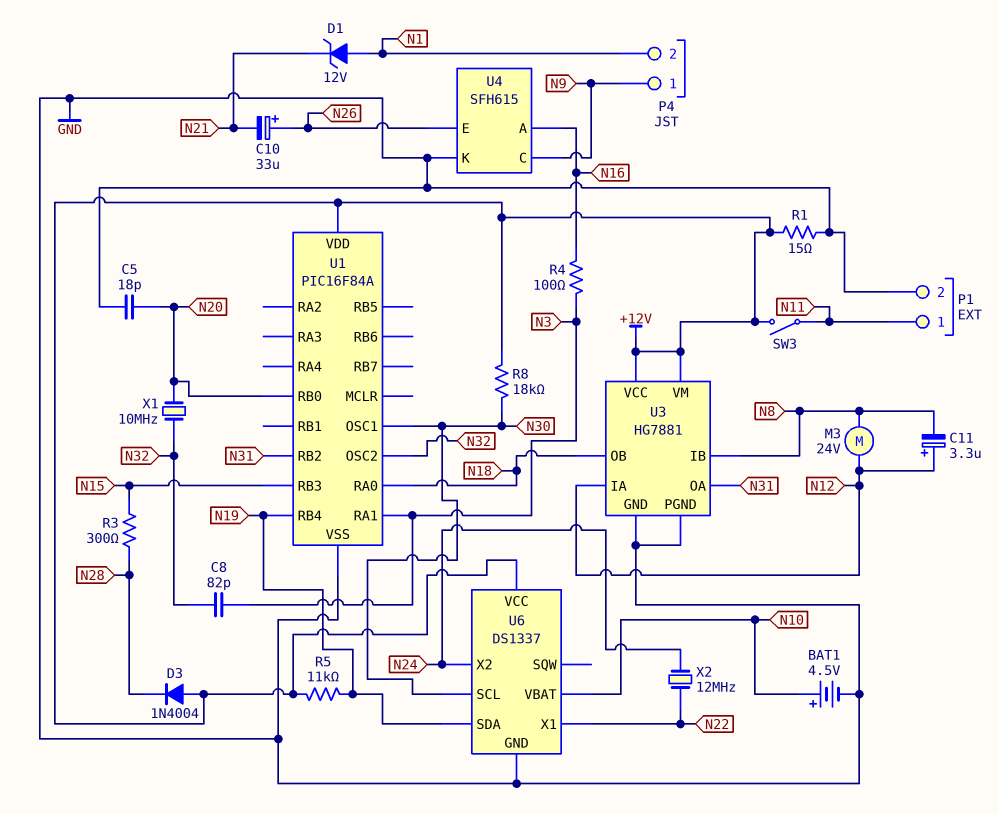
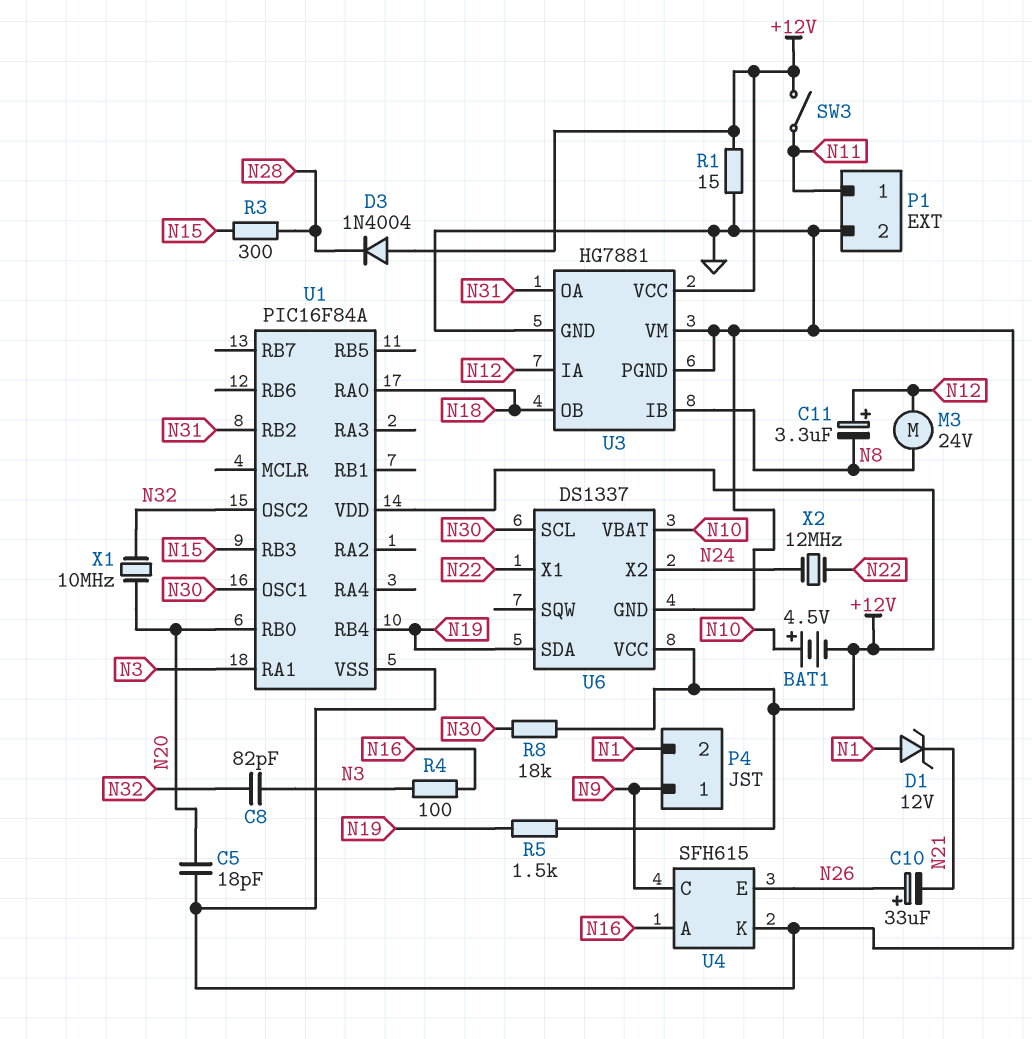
BAT1: 4.5V (plus N10, minus GND) -> 4.5V (plus N10, minus +12V)
R5: 11k (+12V, N19) -> 1.5k (+12V, N19)
U3 pin VM: +12V -> GND

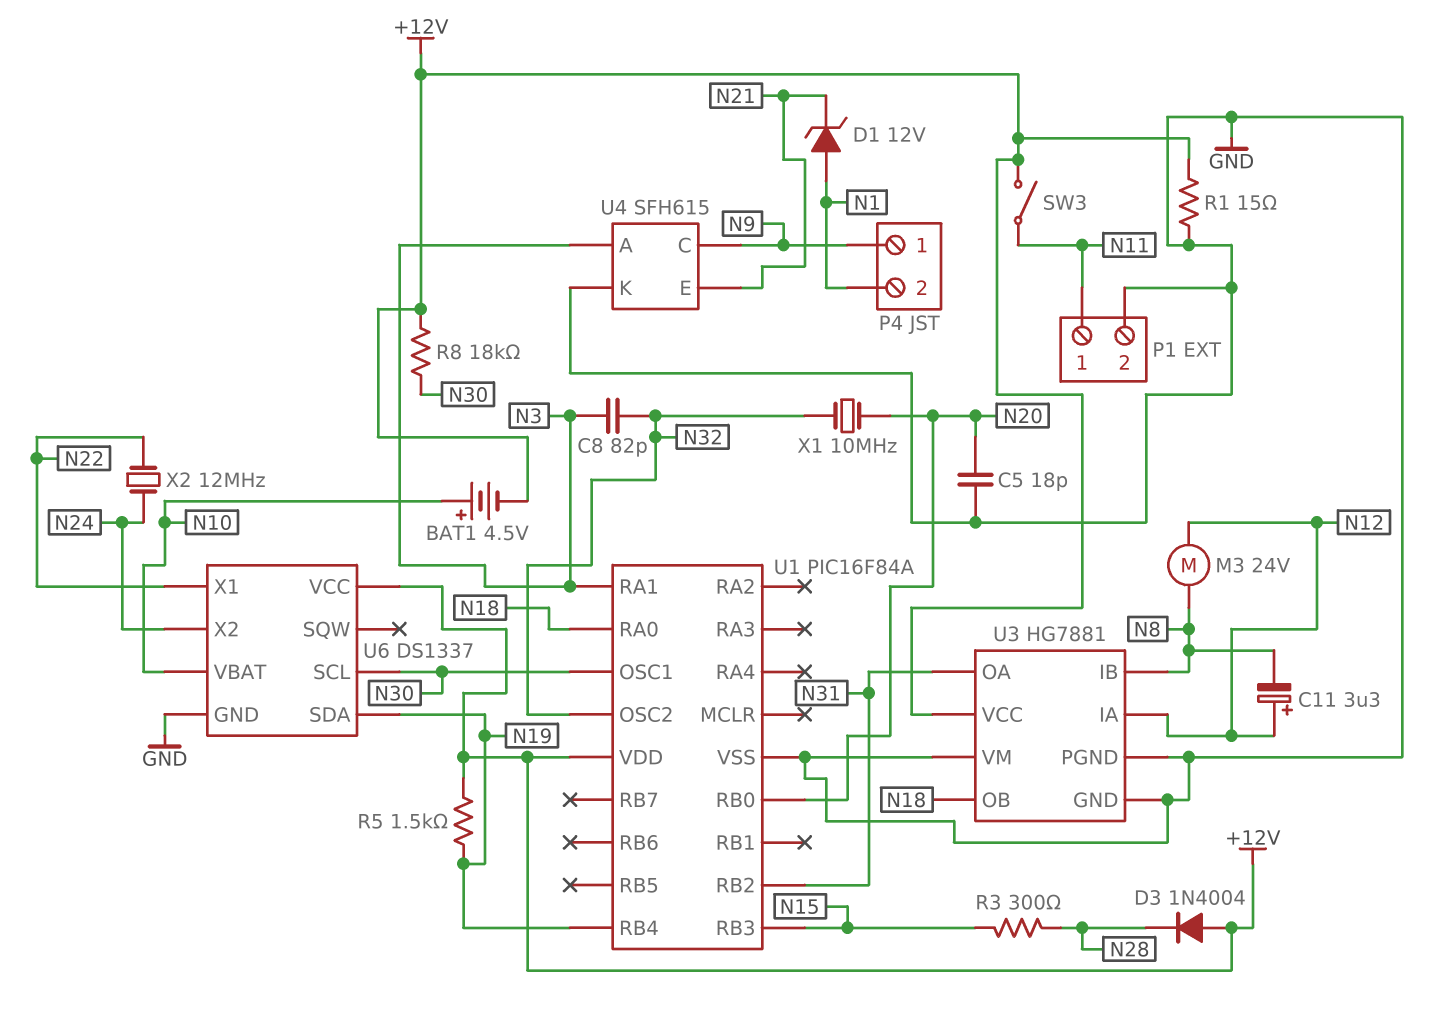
C10: 33uF (plus N26, minus N21) -> none
R4: 100 (N3, N16) -> none
U4 pin A: N16 -> N3
U4 pin E: N26 -> N21

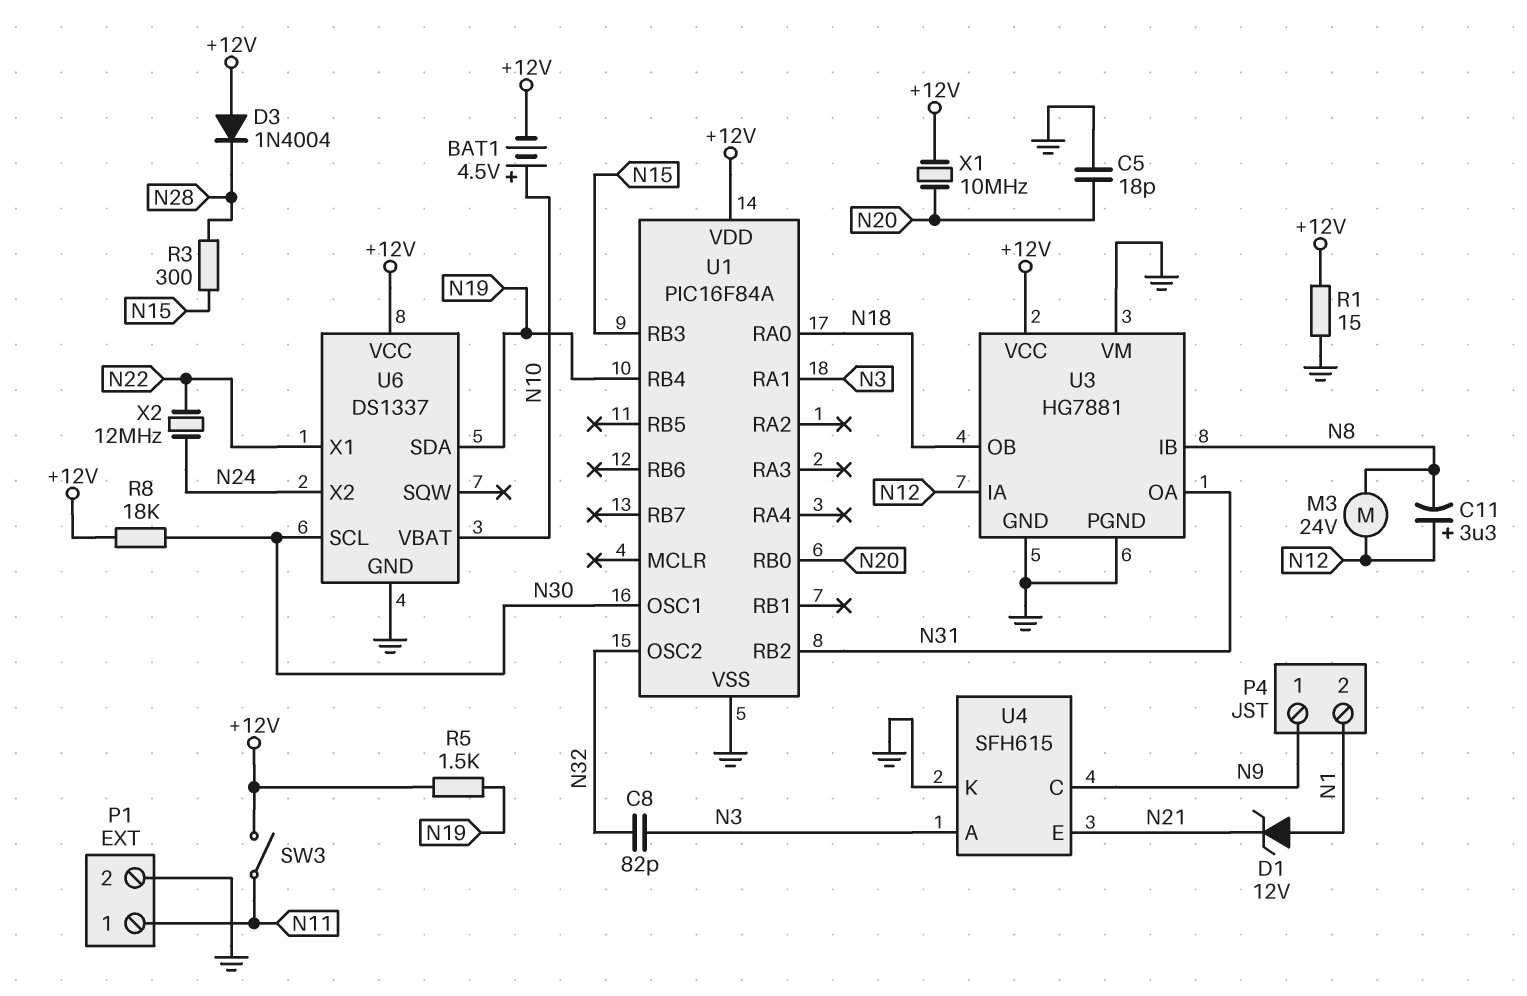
X1: 10MHz (N20, N32) -> 10MHz (+12V, N20)

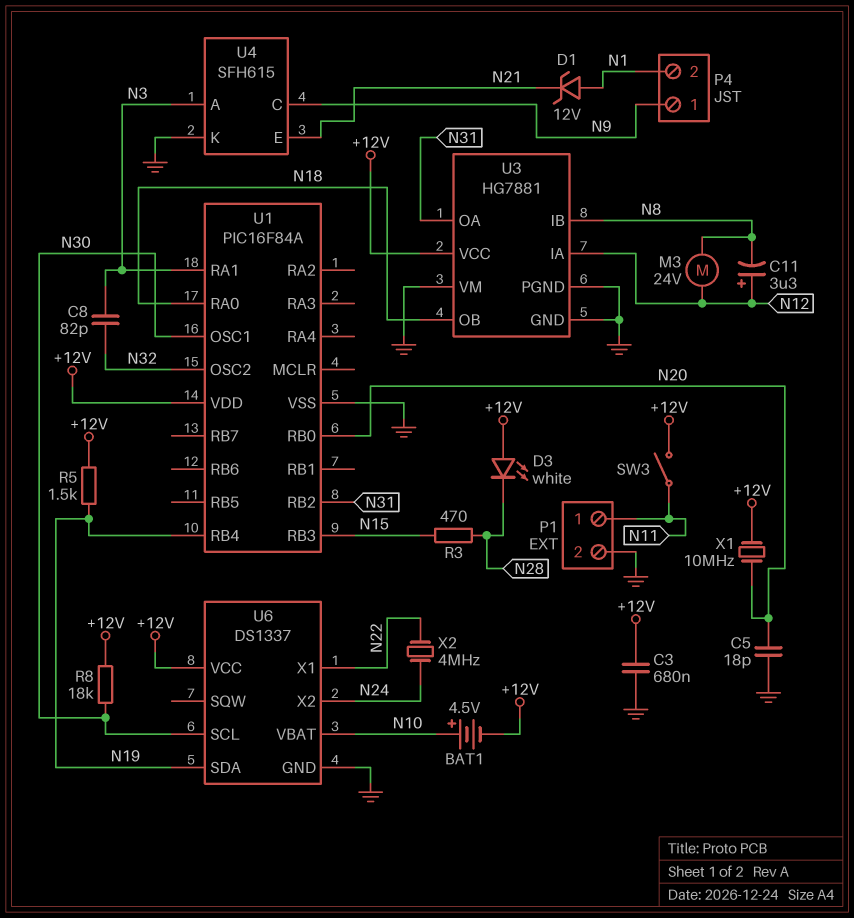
C3: none -> 680nF (+12V, GND)
D3: diode 1N4004 (A +12V, K N28) -> LED white (A +12V, K N28)
R1: 15 (+12V, GND) -> none
R3: 300 (N15, N28) -> 470 (N15, N28)
X2: 12MHz (N22, N24) -> 4MHz (N22, N24)

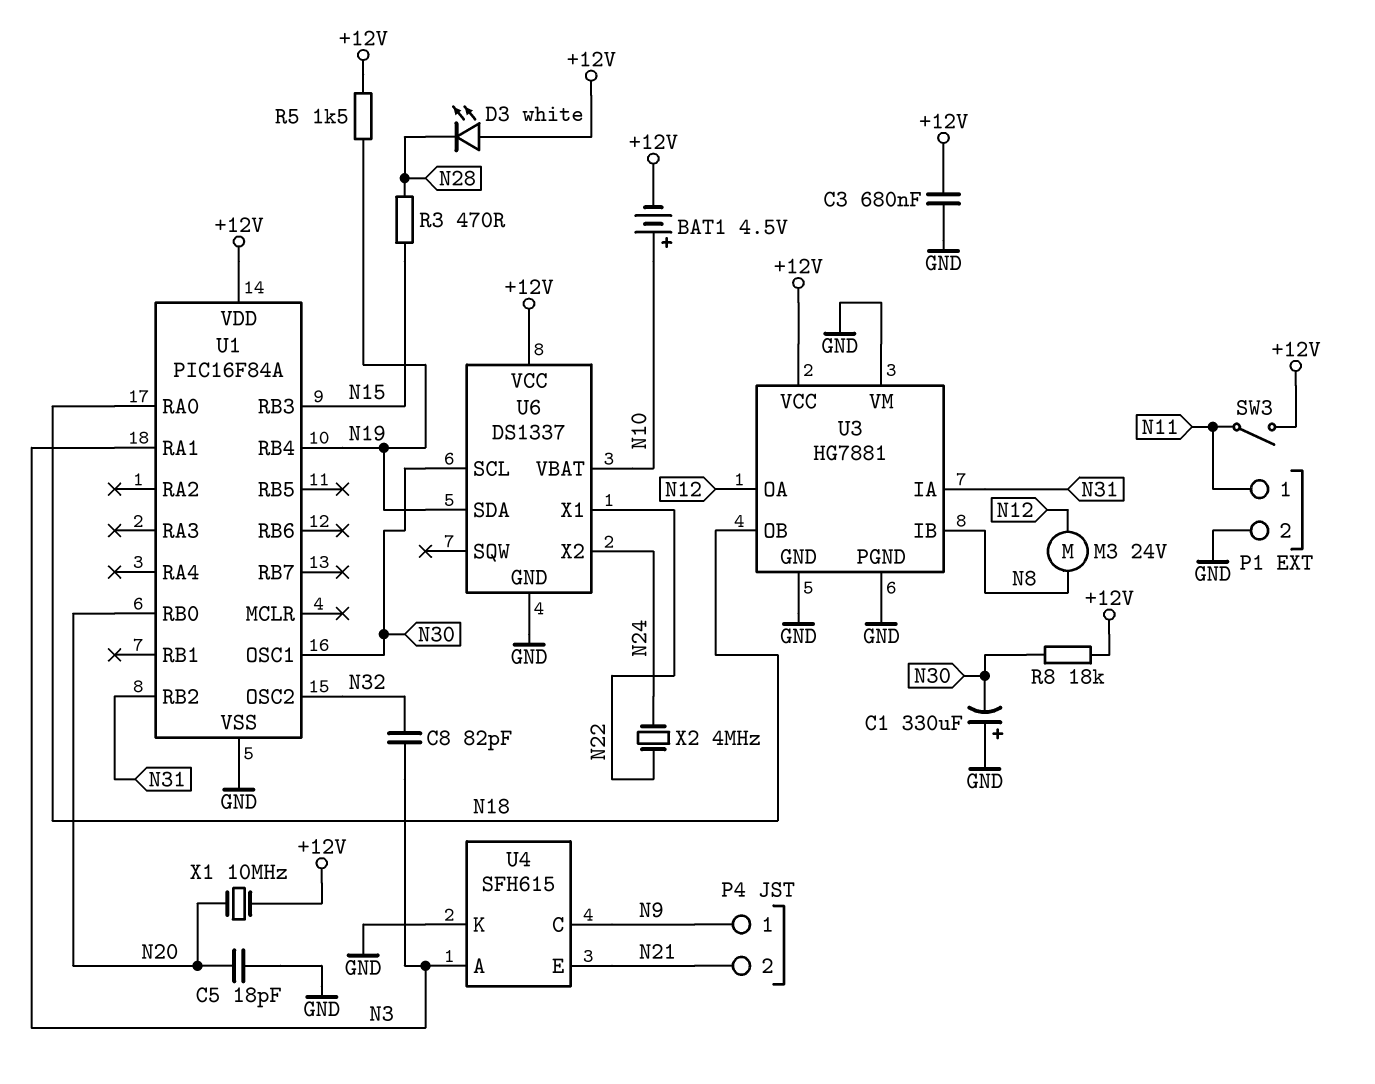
C1: none -> 330uF (plus GND, minus N30)
C11: 3.3uF (plus N12, minus N8) -> none
D1: zener 12V (A N1, K N21) -> none
P4 pin 2: N1 -> N21
U3 pin IA: N12 -> N31
U3 pin OA: N31 -> N12

